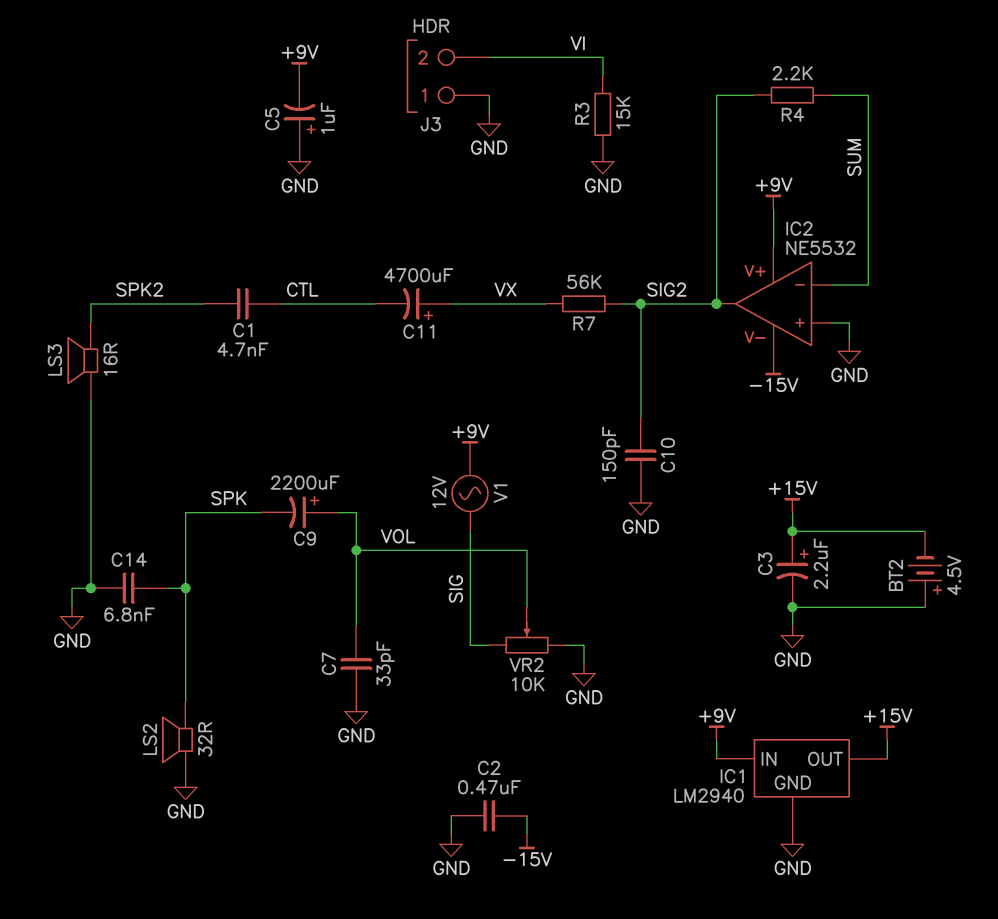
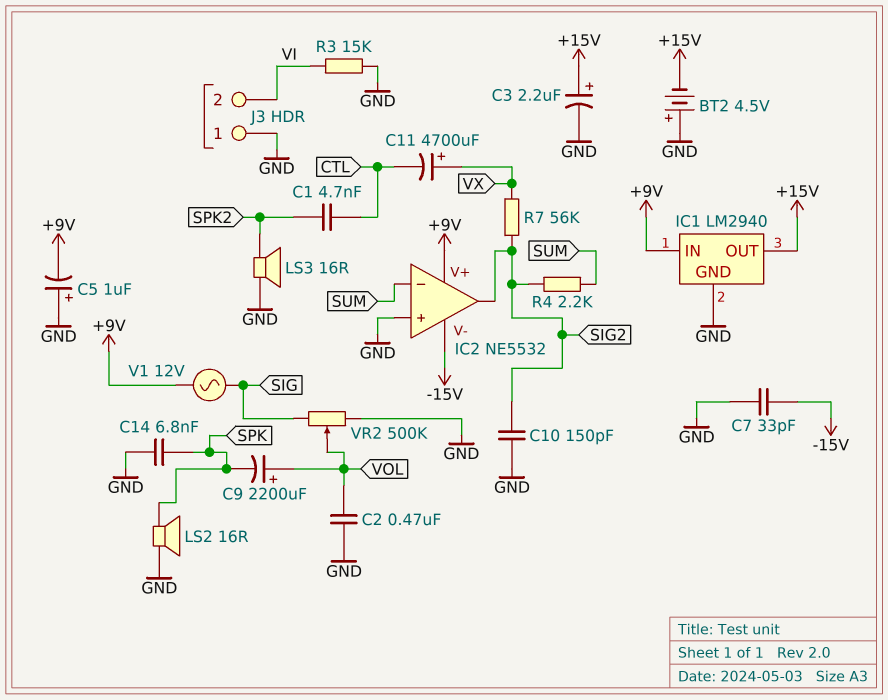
C2: 470nF (-15V, GND) -> 470nF (GND, VOL)
C7: 33pF (GND, VOL) -> 33pF (-15V, GND)
LS2: speaker 32R (GND, SPK) -> speaker 16R (GND, SPK)
VR2: 10k (GND, SIG, wiper VOL) -> 500k (GND, SIG, wiper VOL)

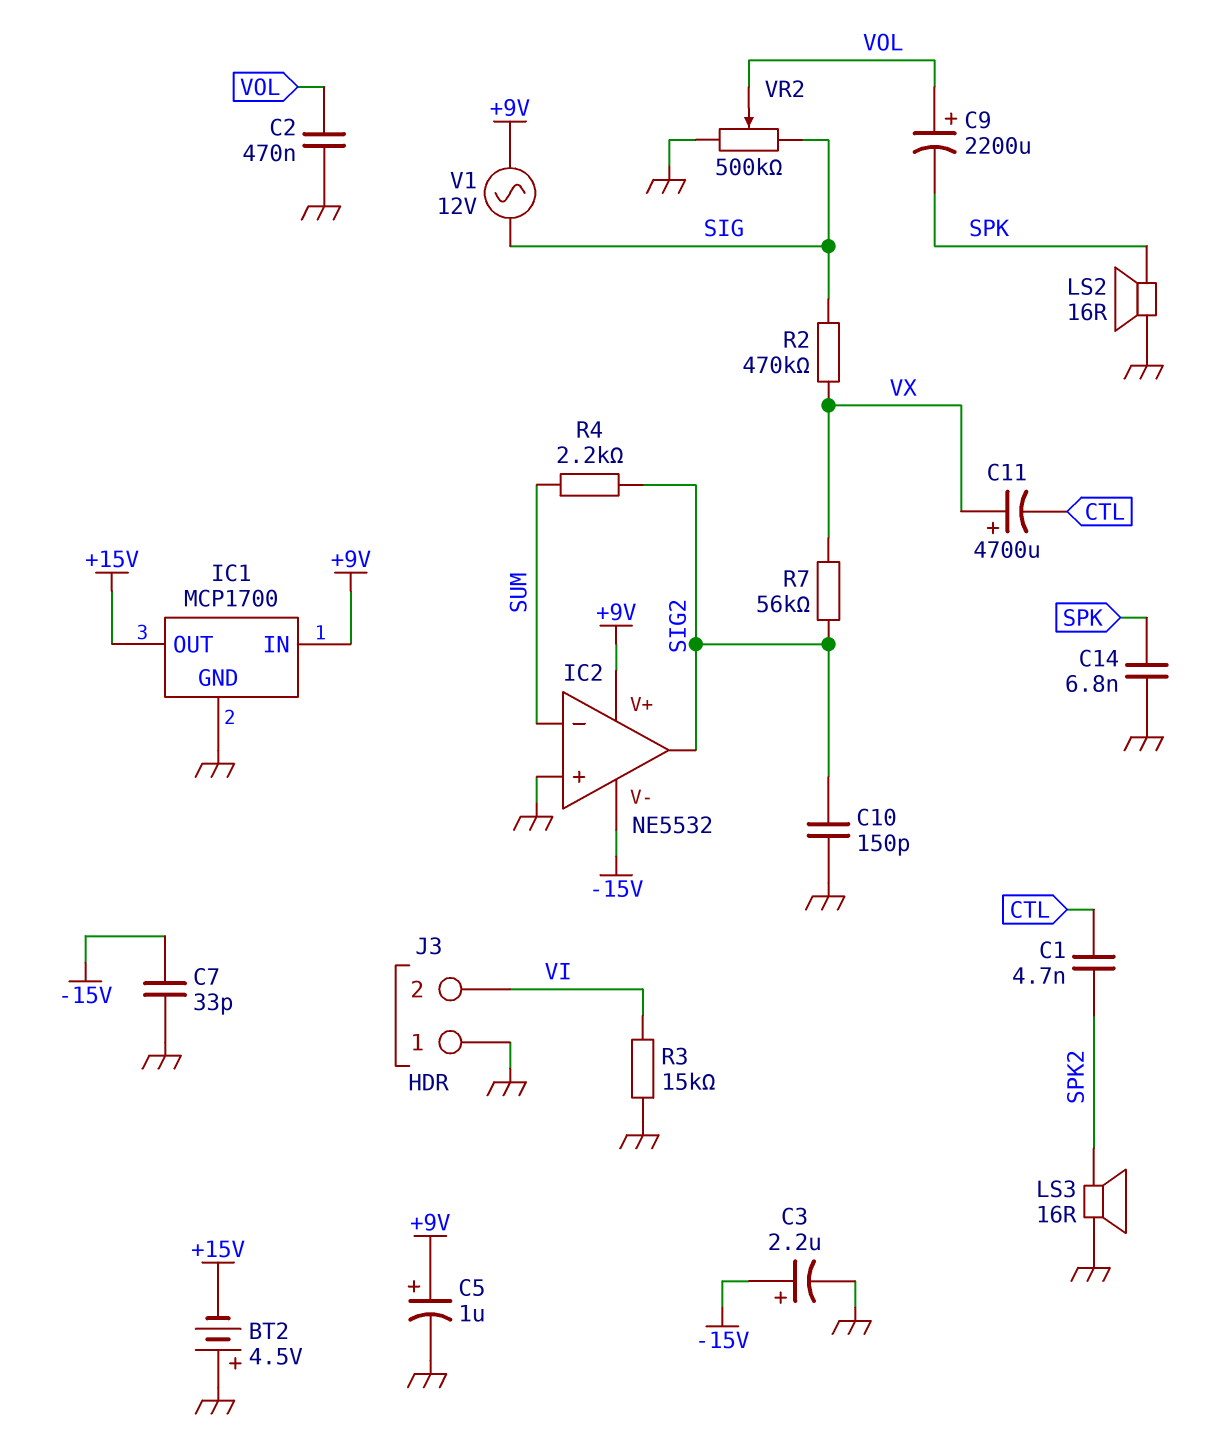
C3: 2.2uF (plus +15V, minus GND) -> 2.2uF (plus -15V, minus GND)
C5: 1uF (plus GND, minus +9V) -> 1uF (plus +9V, minus GND)
IC1: LM2940 -> MCP1700
R2: none -> 470k (SIG, VX)

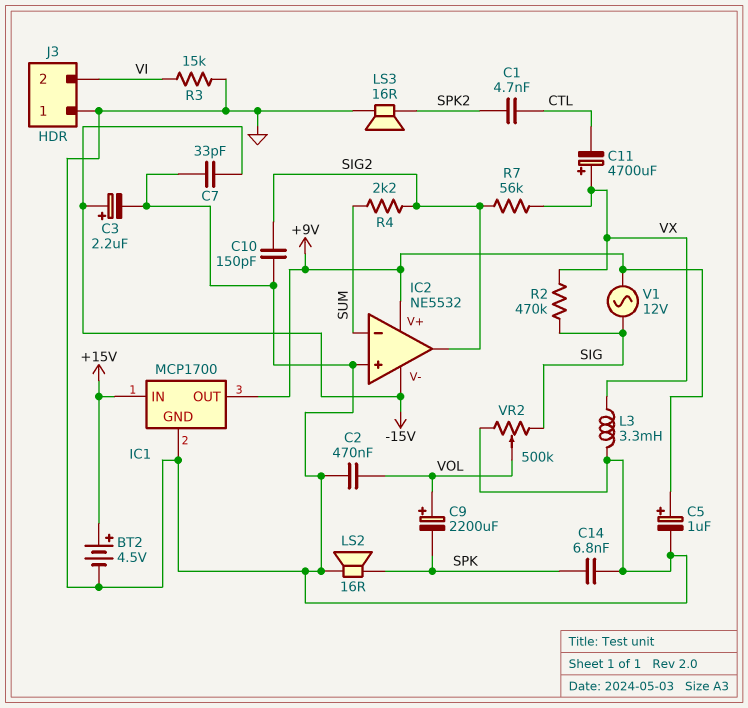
BT2: 4.5V (plus GND, minus +15V) -> 4.5V (plus +15V, minus GND)
IC1 pin IN: +9V -> +15V
IC1 pin OUT: +15V -> +9V
L3: none -> 3.3mH (GND, VX)

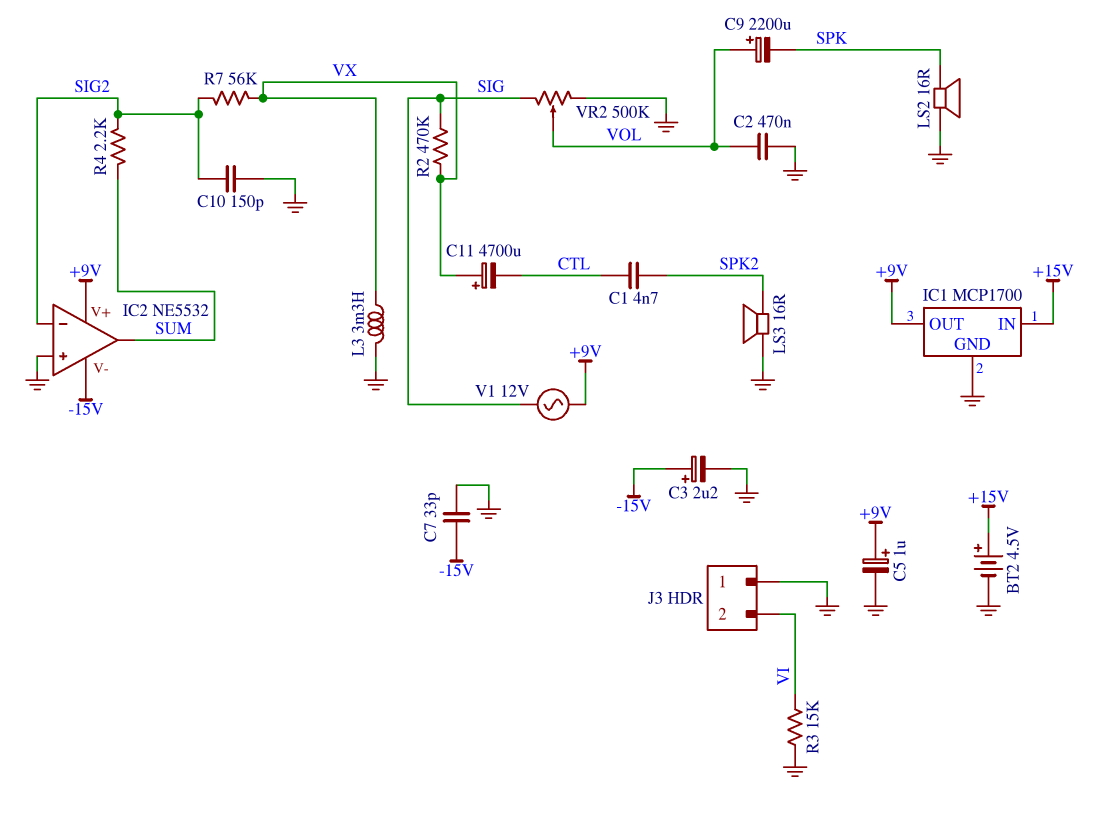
C14: 6.8nF (GND, SPK) -> none
IC2 pin in-: SUM -> SIG2
IC2 pin out: SIG2 -> SUM

